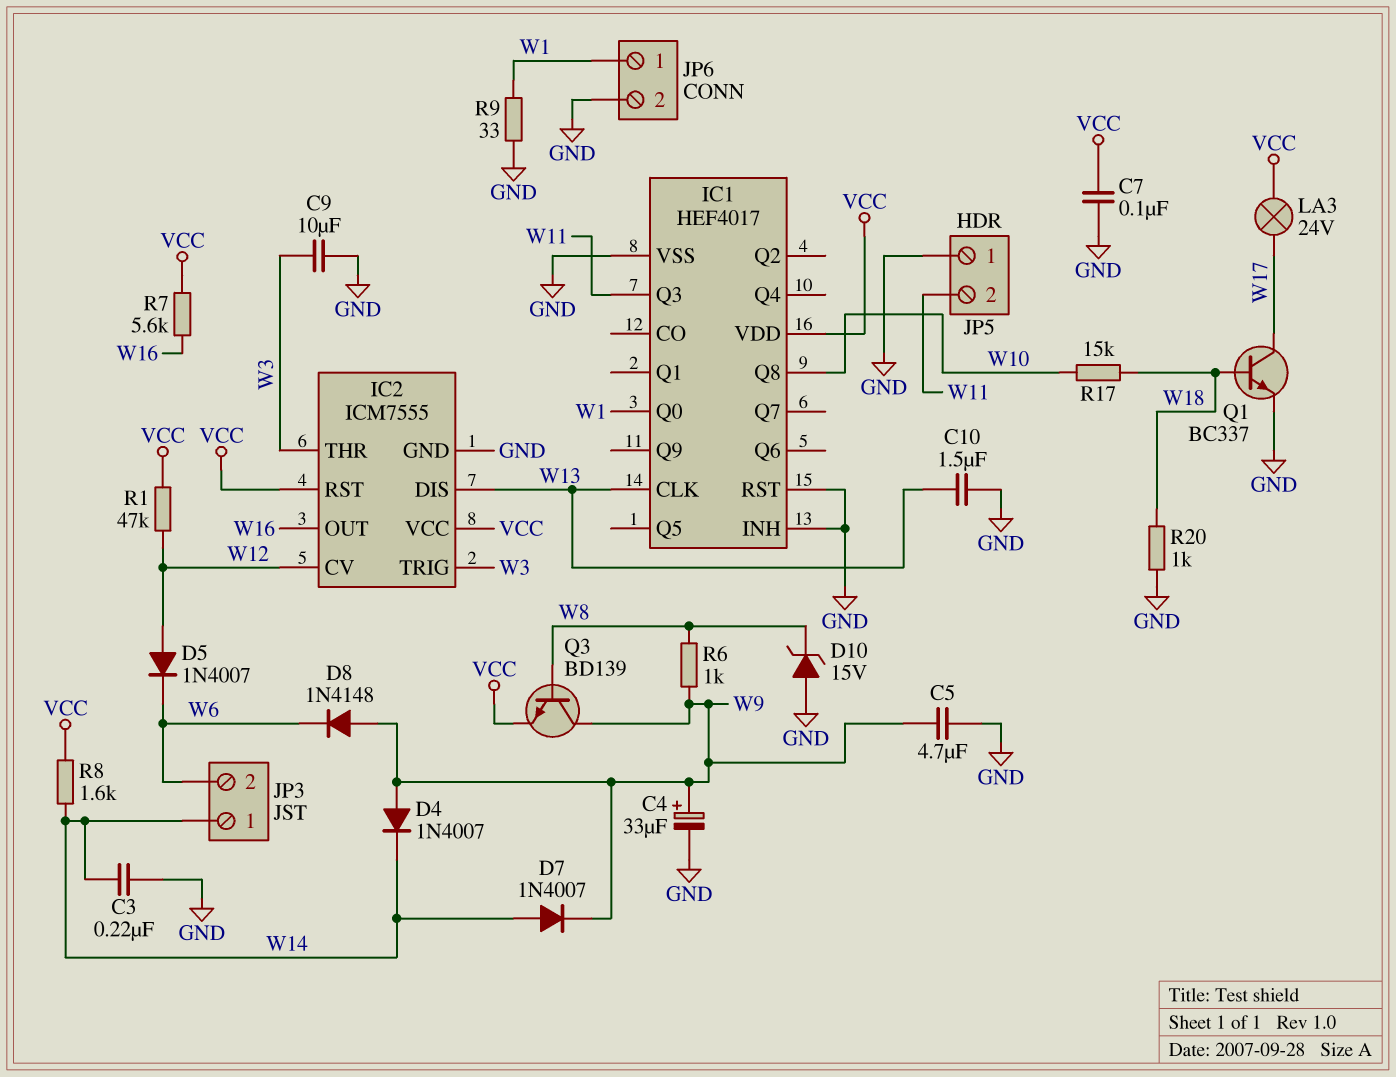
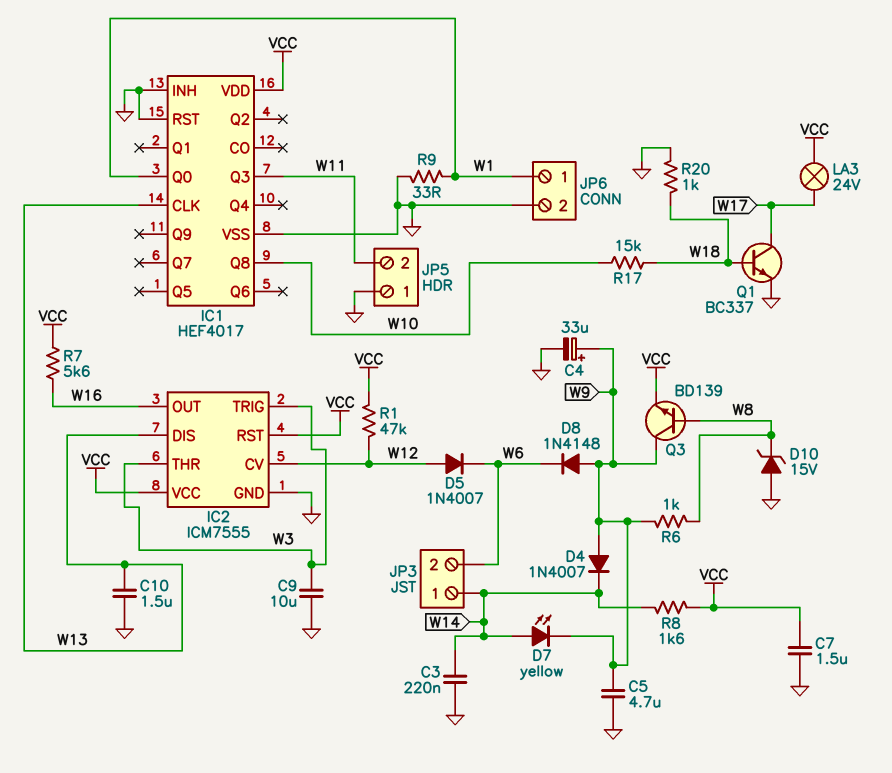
C7: 100nF (GND, VCC) -> 1.5uF (GND, VCC)
D7: diode 1N4007 (A W14, K W9) -> LED yellow (A W14, K W9)

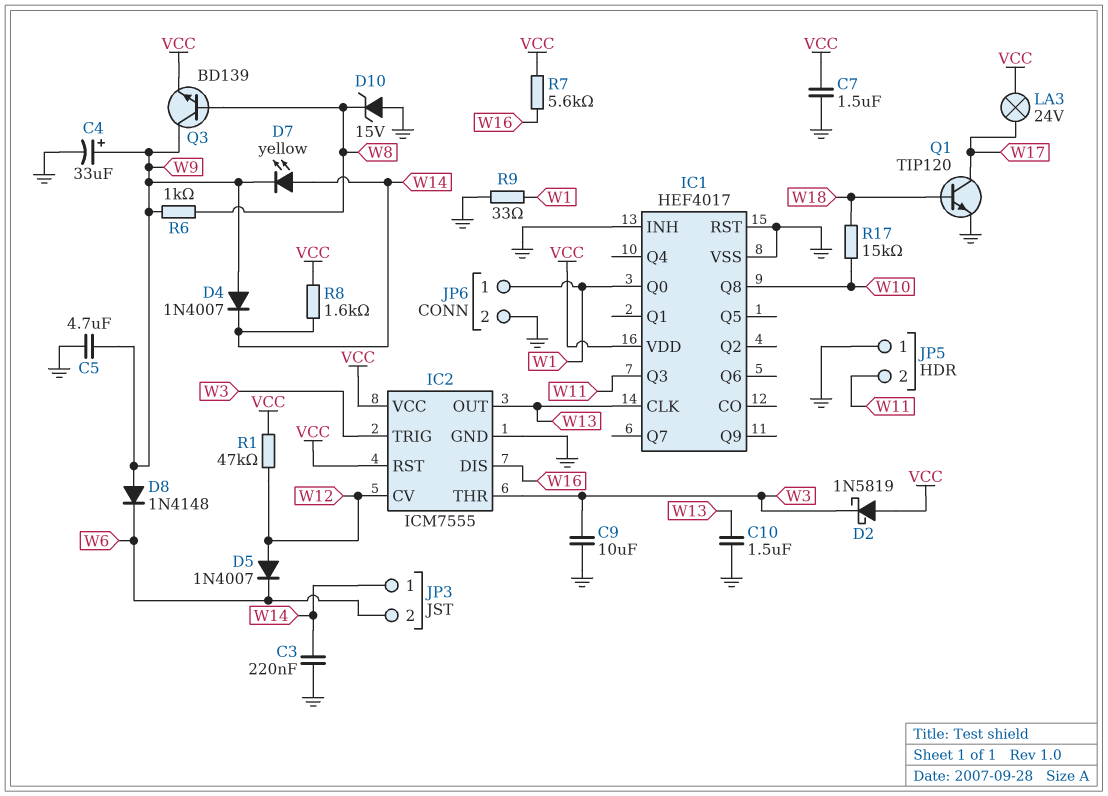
D2: none -> schottky 1N5819 (A VCC, K W3)
IC2 pin DIS: W13 -> W16
IC2 pin OUT: W16 -> W13
Q1: NPN BC337 (B W18, C W17, E GND) -> NPN TIP120 (B W18, C W17, E GND)
R20: 1k (GND, W18) -> none

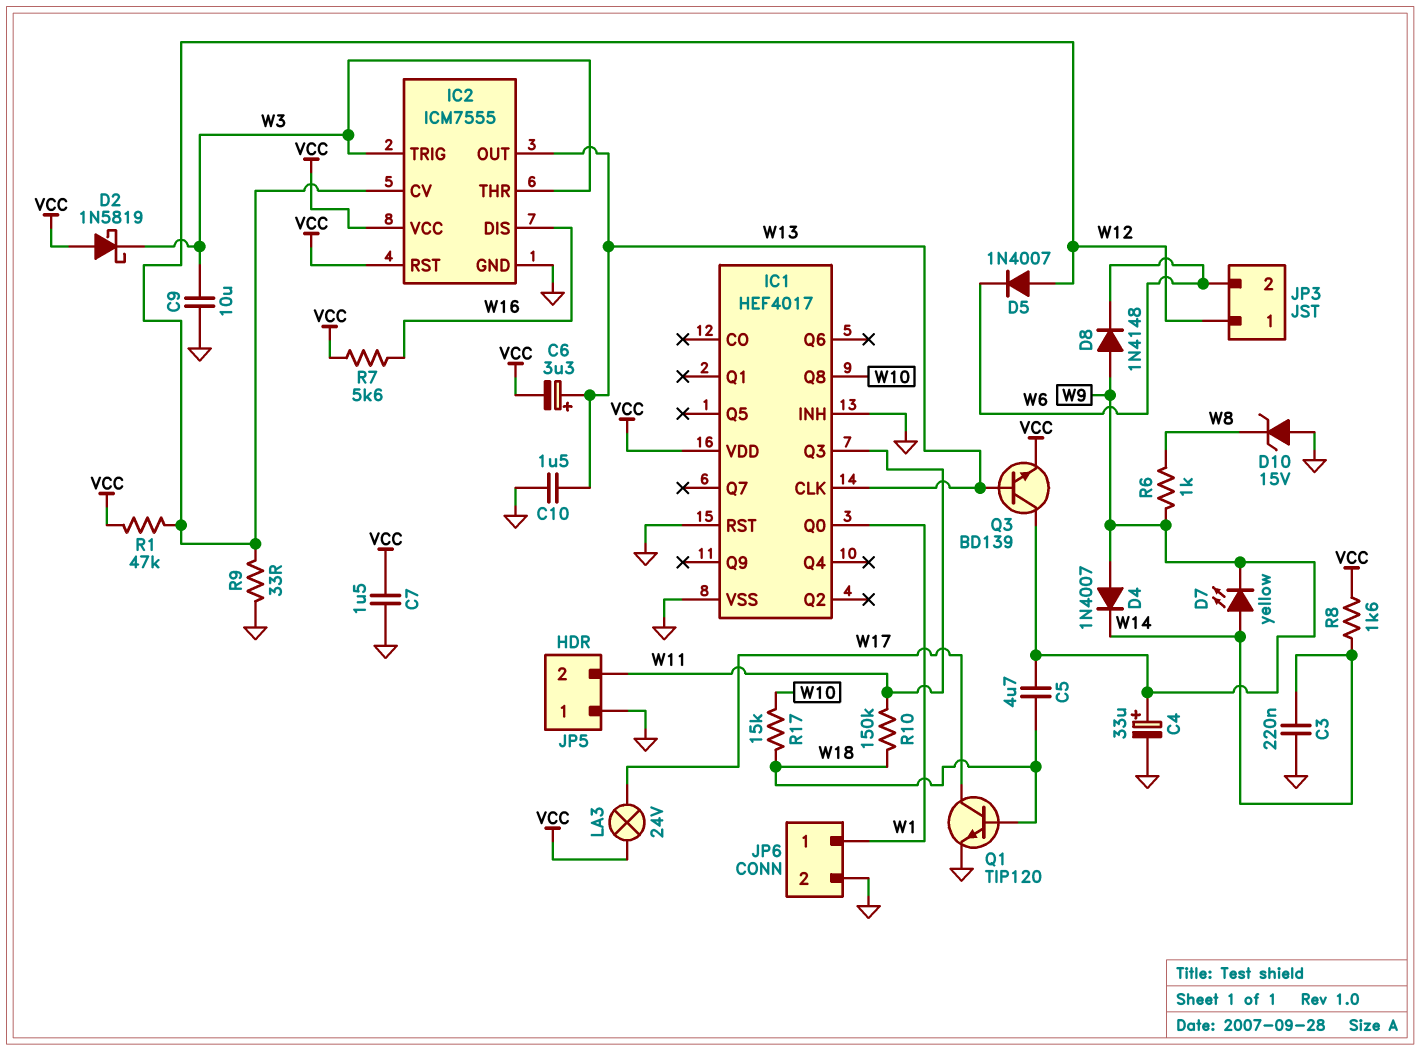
C5: 4.7uF (GND, W9) -> 4.7uF (W9, W18)
C6: none -> 3.3uF (plus W13, minus VCC)
JP3 pin 1: W14 -> W12
Q3: NPN BD139 (B W8, C W9, E VCC) -> NPN BD139 (B W13, C W9, E VCC)
R9: 33 (GND, W1) -> 33 (GND, W12)
R10: none -> 150k (W11, W18)

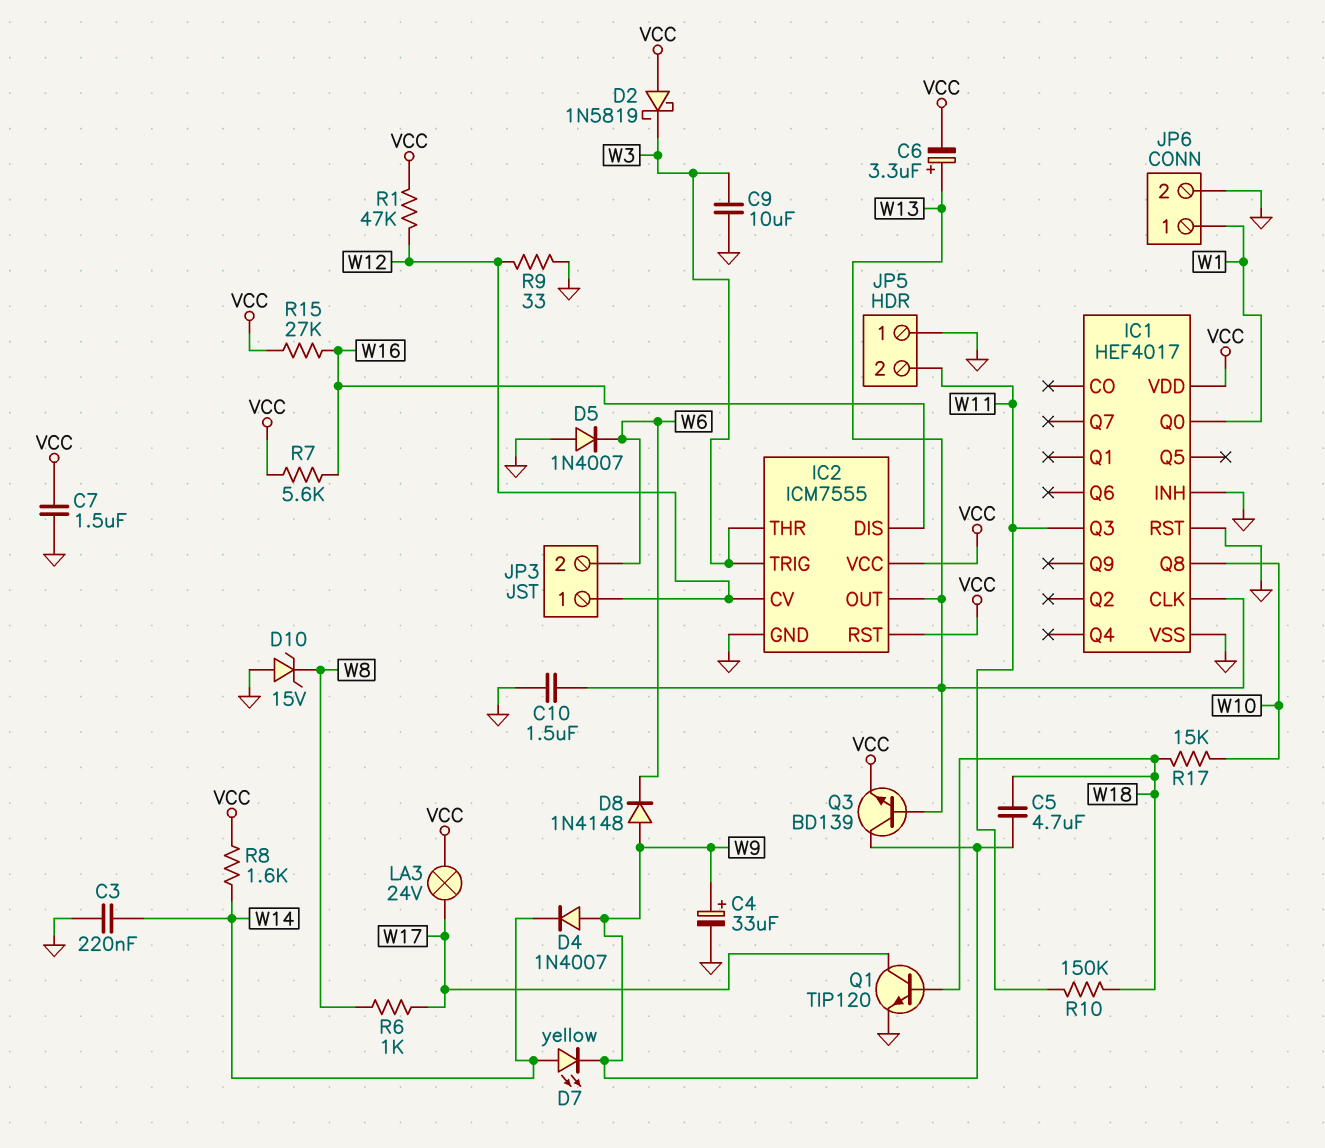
D5: diode 1N4007 (A W12, K W6) -> diode 1N4007 (A GND, K W6)
R6: 1k (W8, W9) -> 1k (W8, W17)
R15: none -> 27k (VCC, W16)

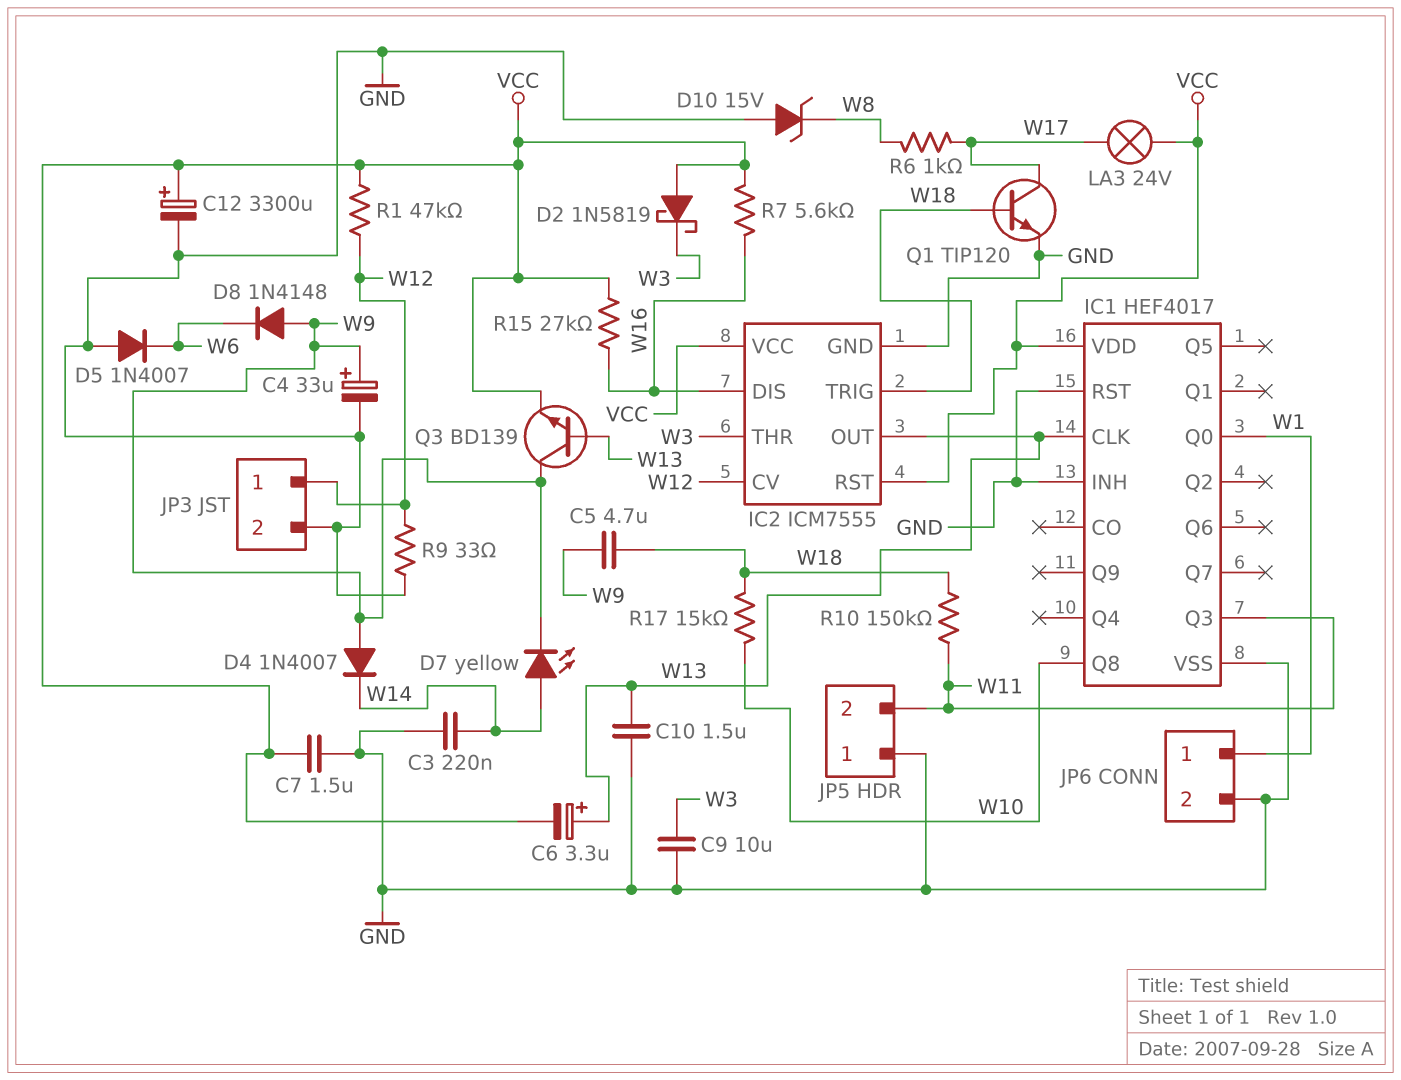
C12: none -> 3300uF (plus VCC, minus GND)
IC2 pin TRIG: W3 -> W18
JP3 pin 2: W6 -> GND
R8: 1.6k (VCC, W14) -> none

